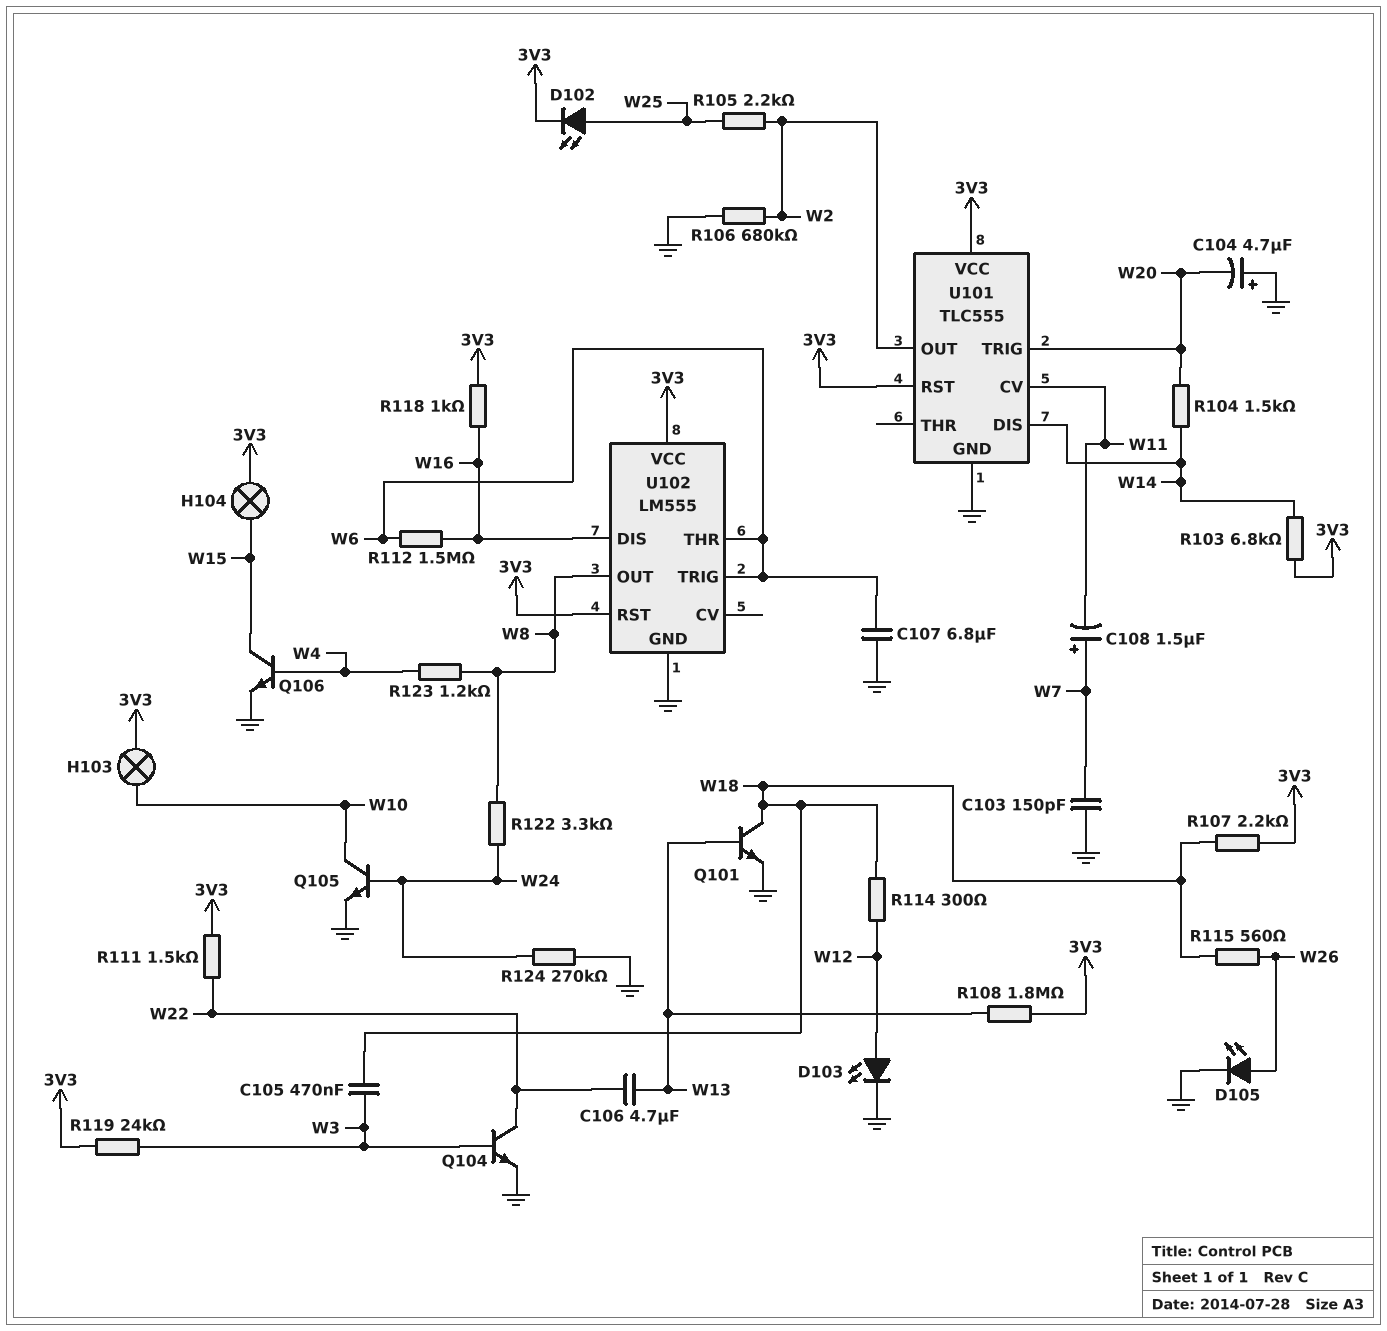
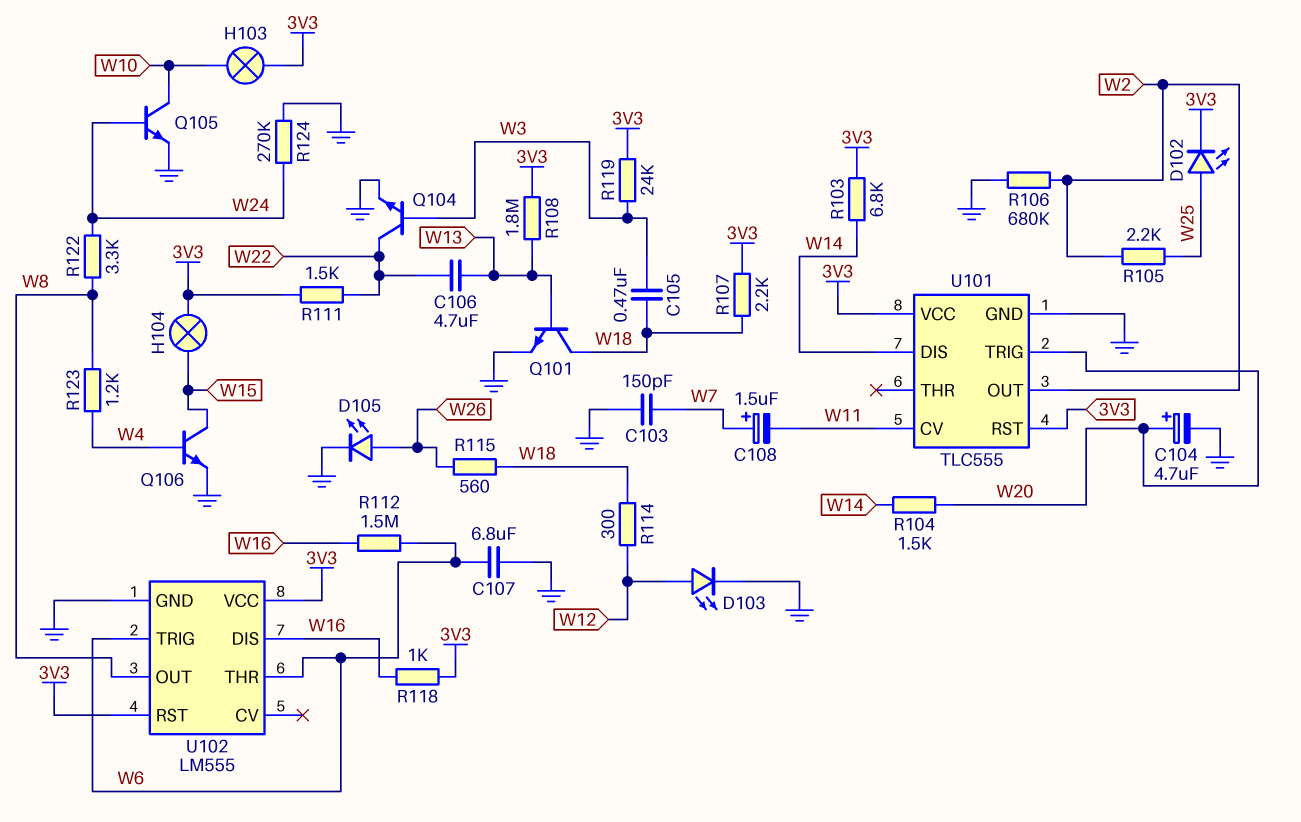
C104: 4.7uF (plus GND, minus W20) -> 4.7uF (plus W20, minus GND)

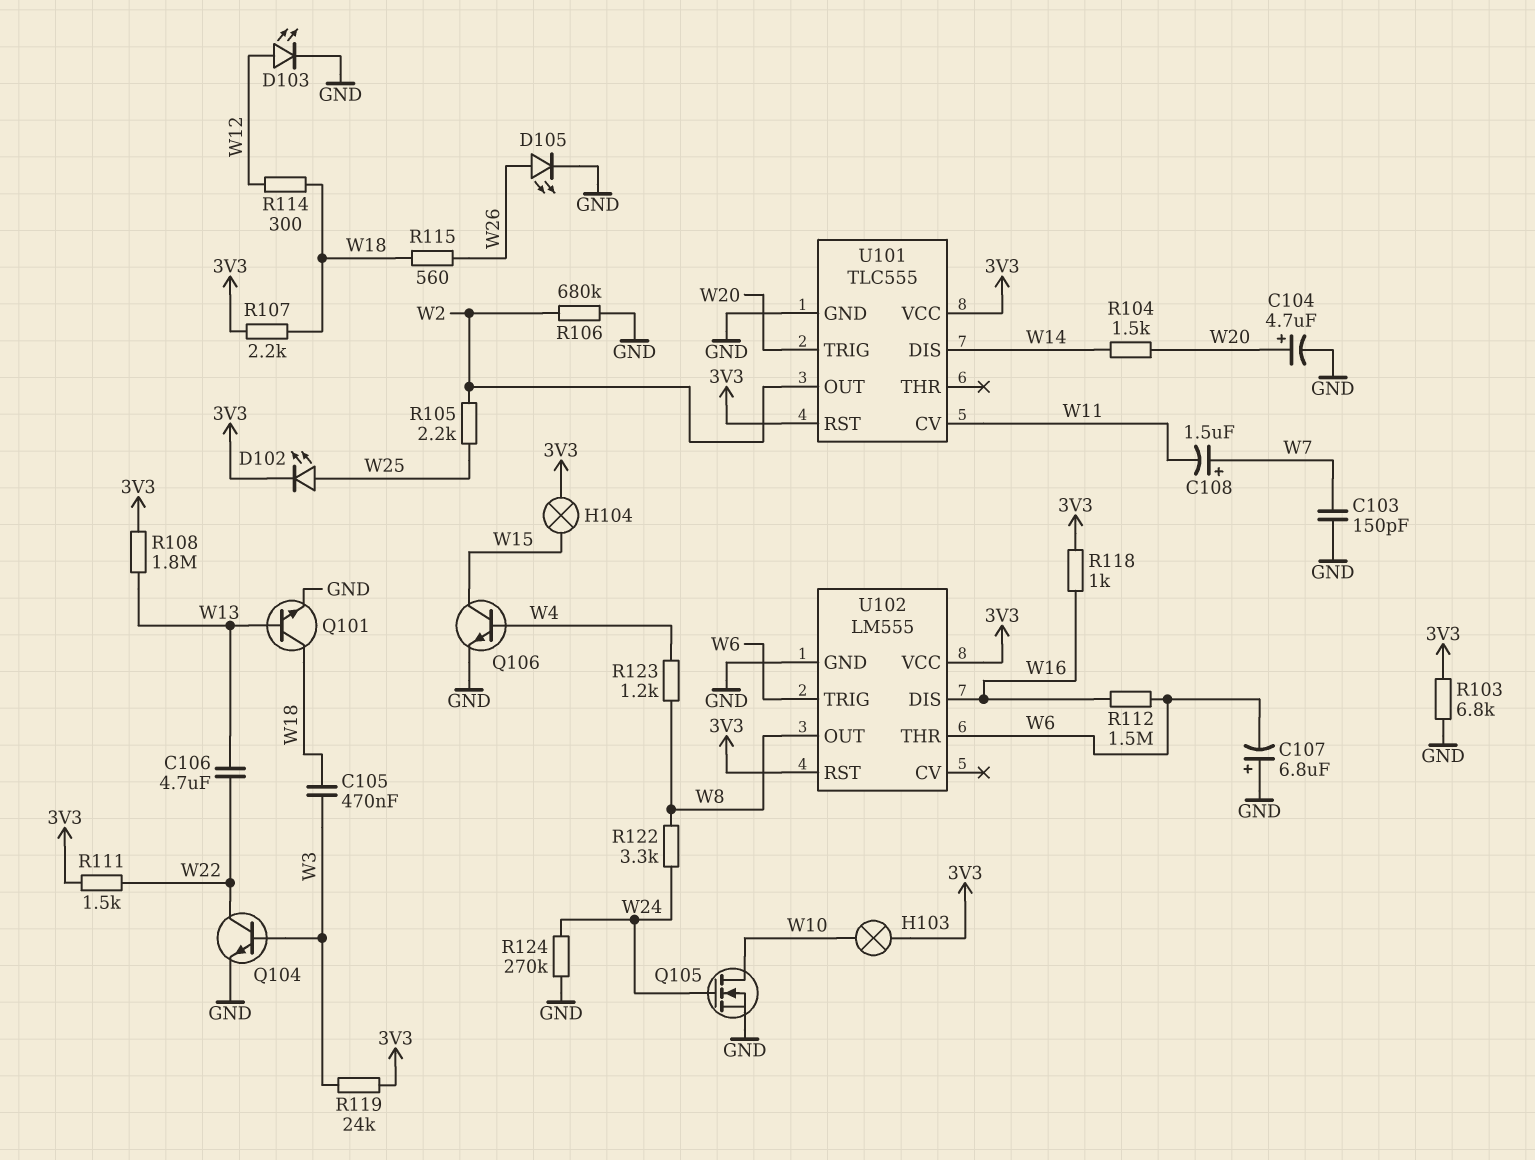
C107: 6.8uF (GND, W6) -> 6.8uF (plus GND, minus W6)
Q105: NPN (B W24, C W10, E GND) -> NMOS (G W24, D W10, S GND)
R103: 6.8k (3V3, W14) -> 6.8k (3V3, GND)

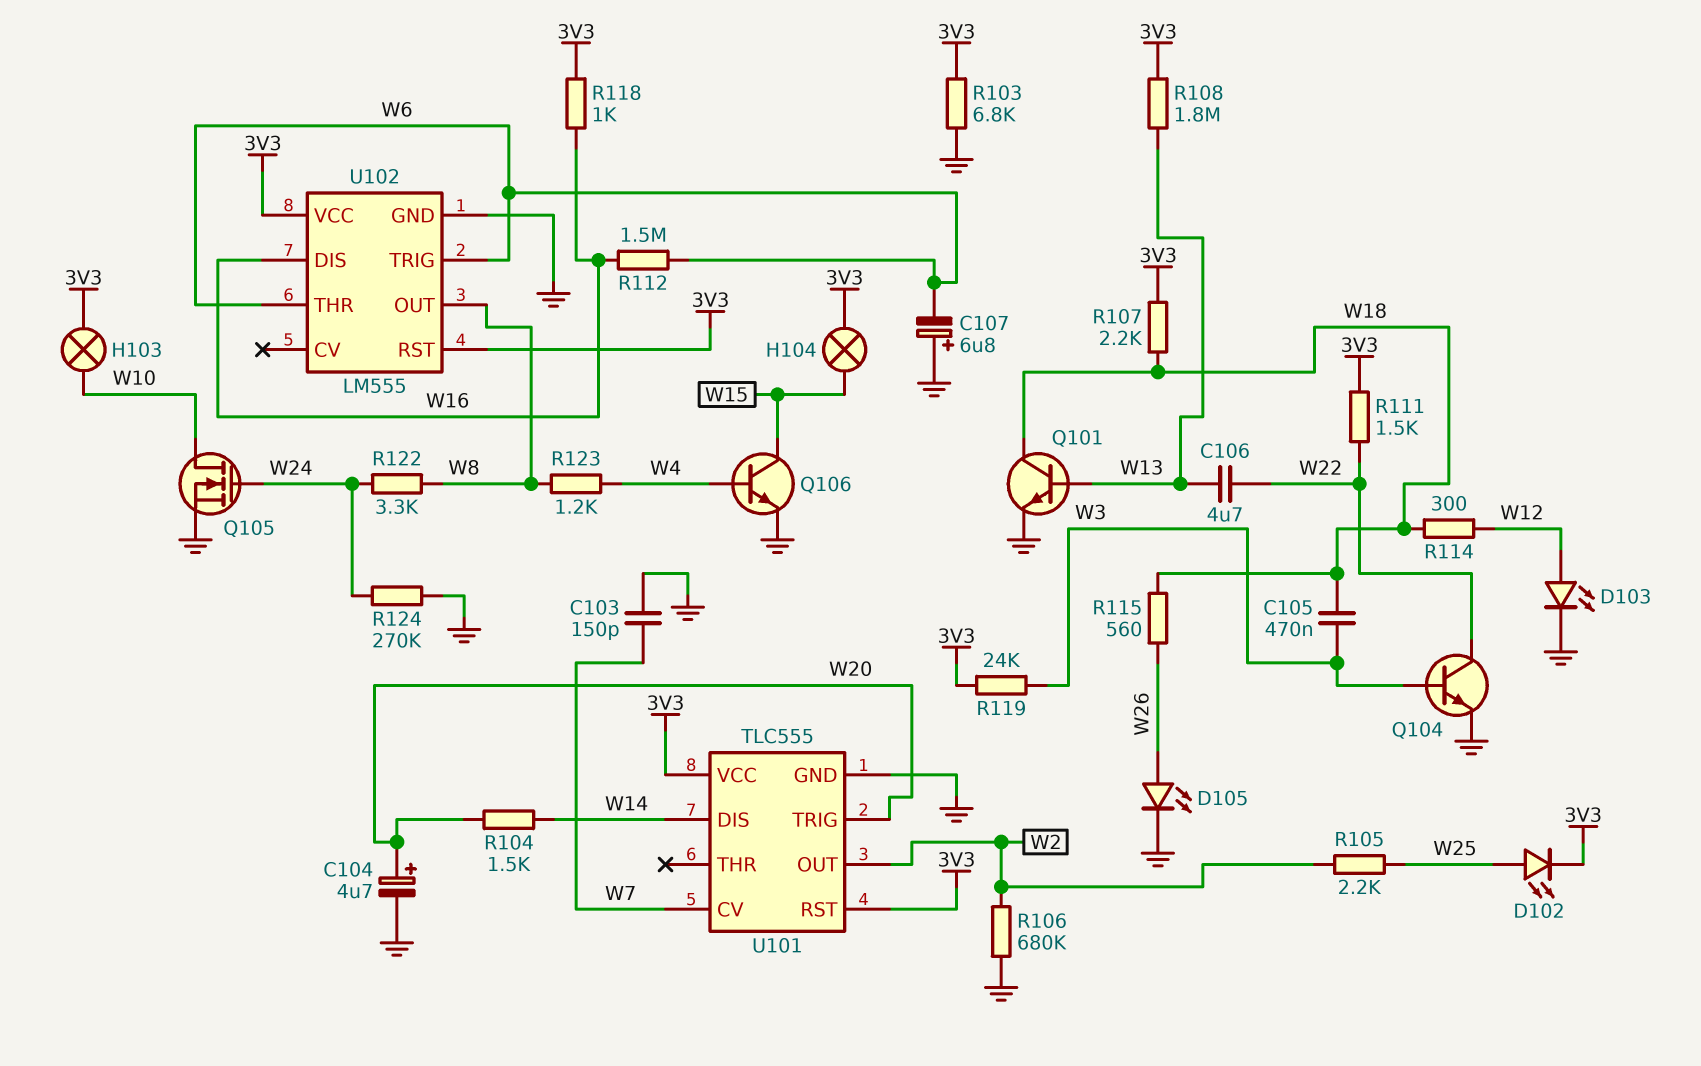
C108: 1.5uF (plus W7, minus W11) -> none
U101 pin CV: W11 -> W7

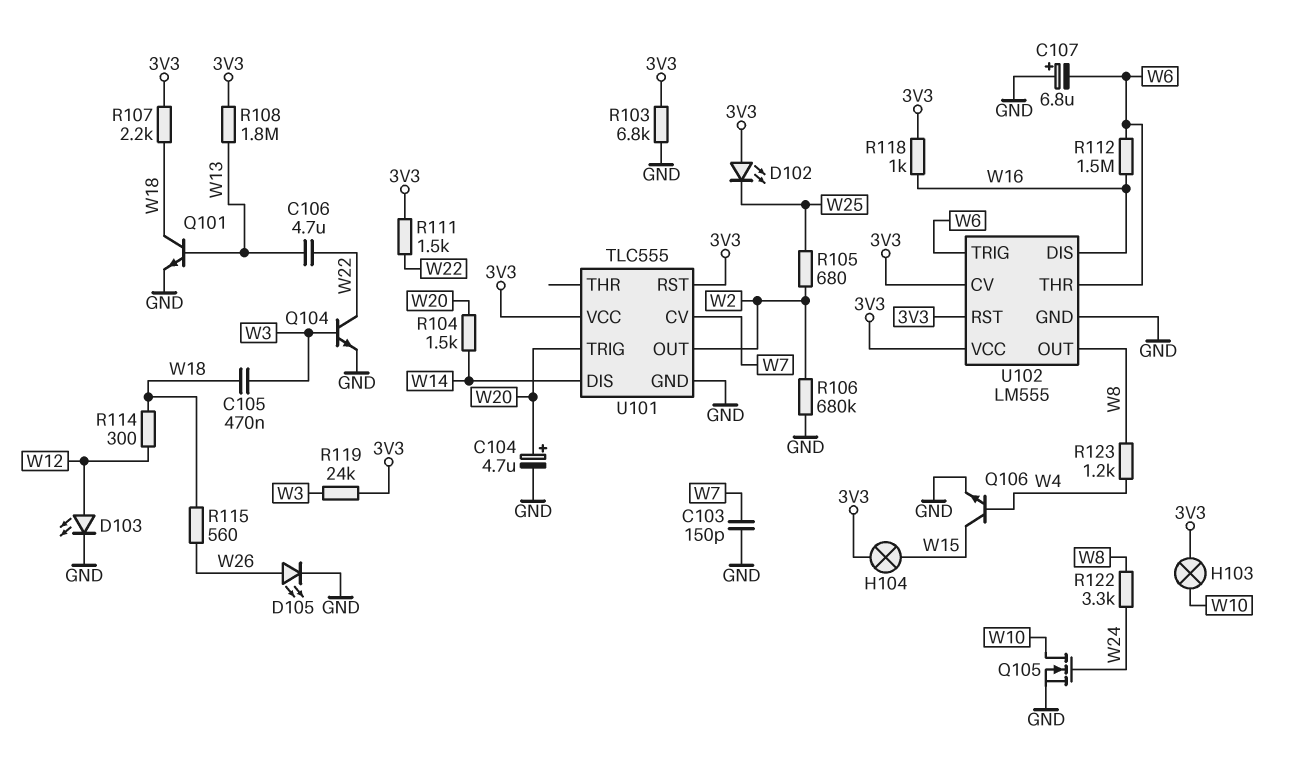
D102: LED (A W25, K 3V3) -> LED (A 3V3, K W25)
R105: 2.2k (W2, W25) -> 680 (W2, W25)
R124: 270k (GND, W24) -> none
U102 pin CV: none -> 3V3

